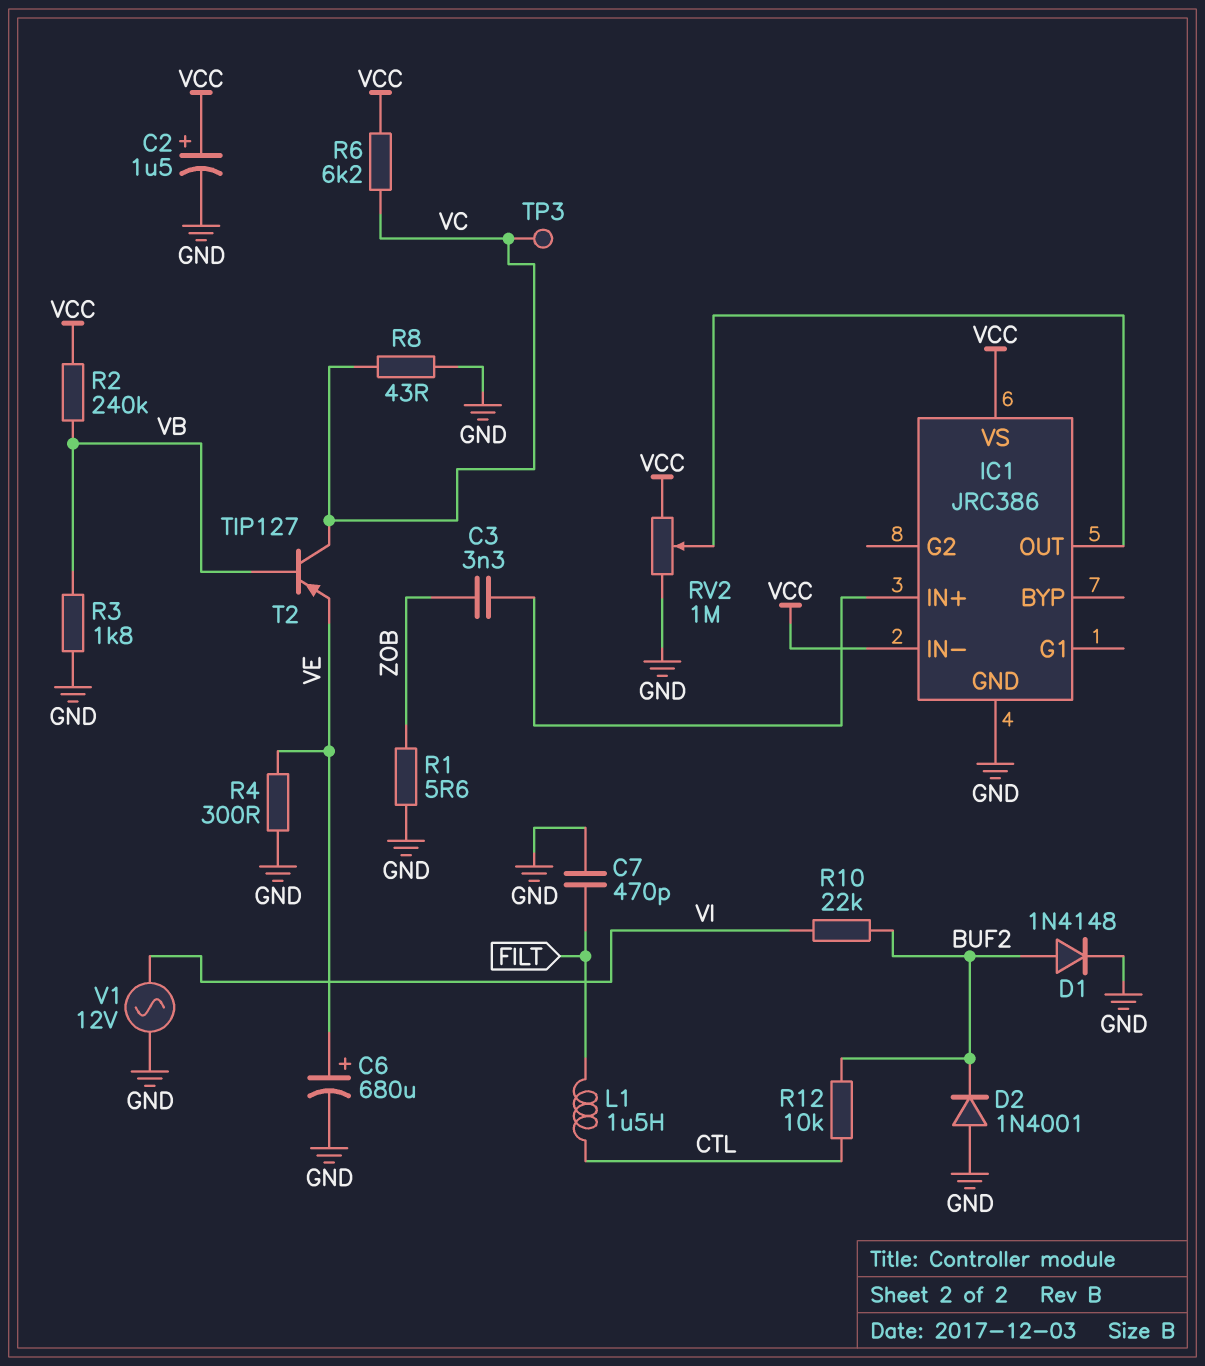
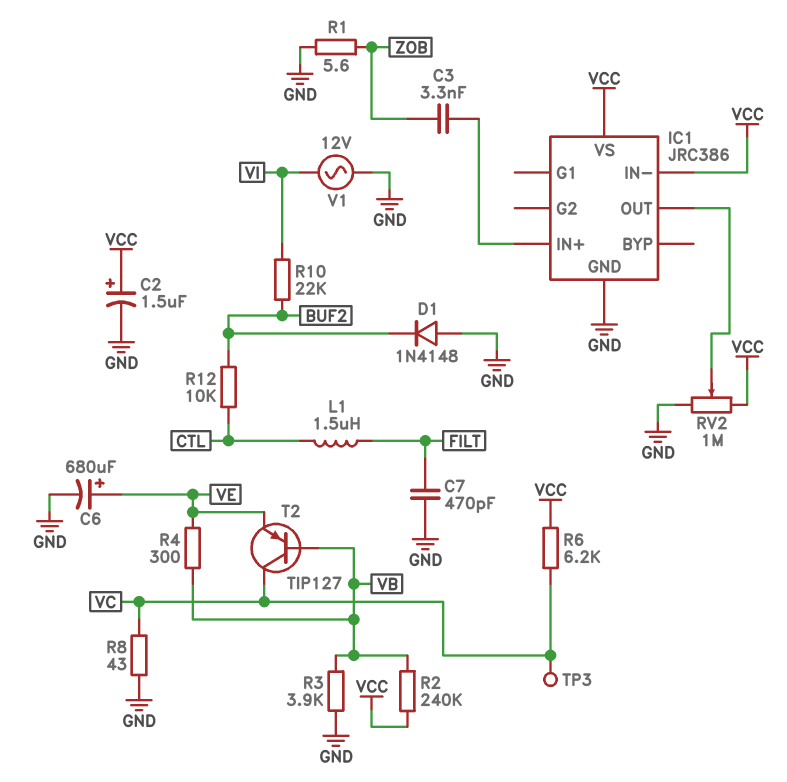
D1: diode 1N4148 (A BUF2, K GND) -> diode 1N4148 (A GND, K BUF2)
D2: diode 1N4001 (A GND, K BUF2) -> none
R3: 1.8k (GND, VB) -> 3.9k (GND, VB)
R4: 300 (GND, VE) -> 300 (VB, VE)

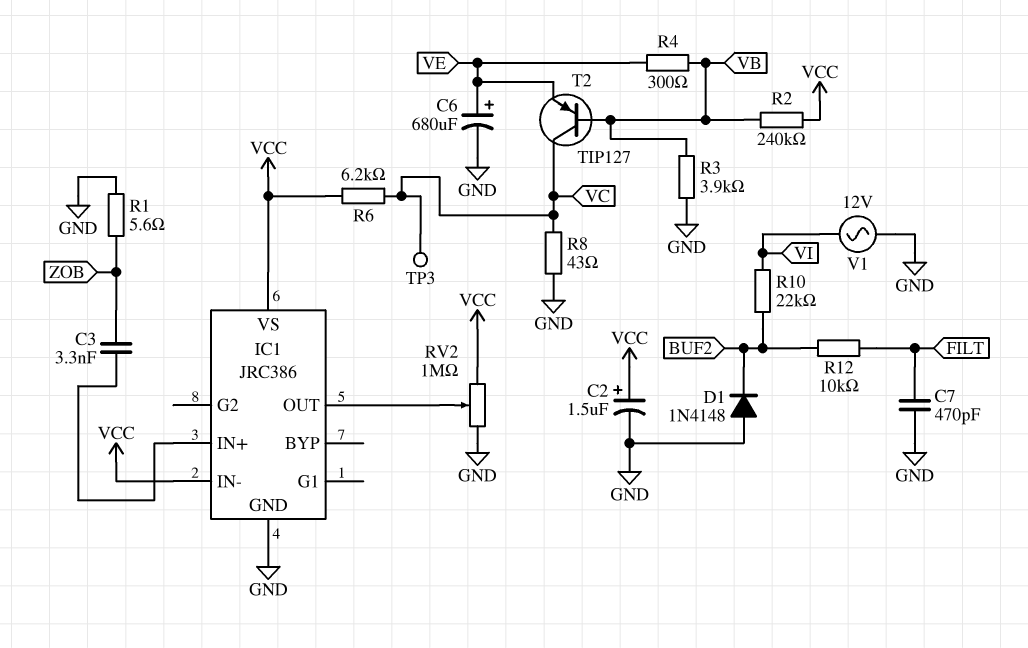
L1: 1.5uH (CTL, FILT) -> none
R12: 10k (BUF2, CTL) -> 10k (BUF2, FILT)

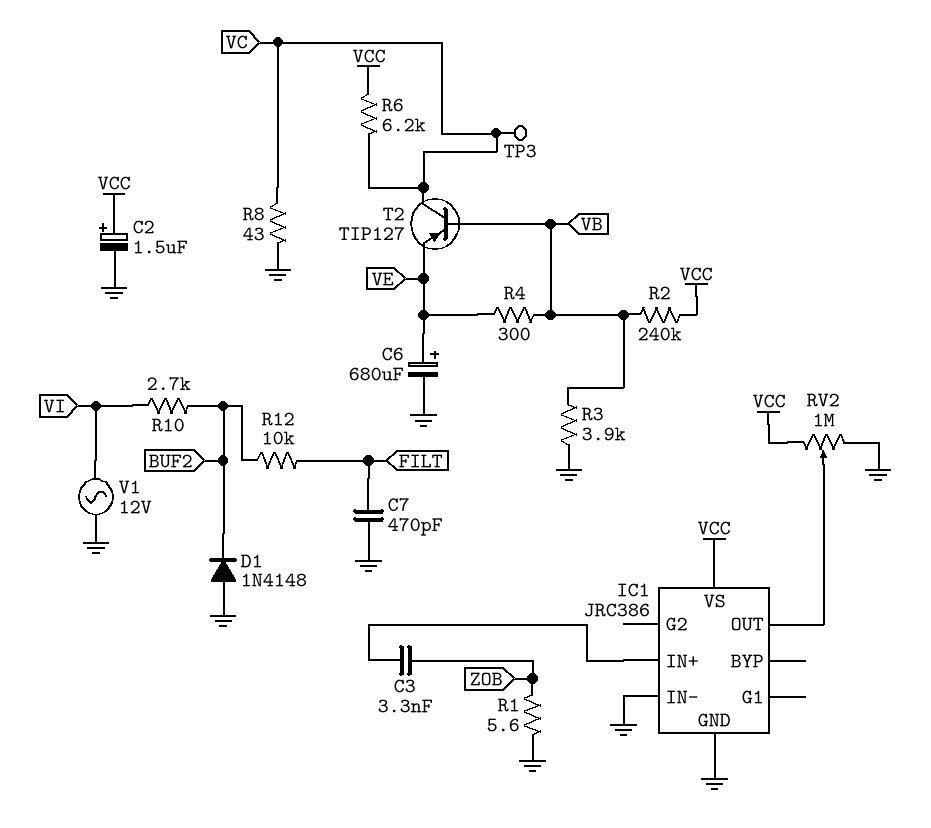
IC1 pin IN-: VCC -> GND
R10: 22k (BUF2, VI) -> 2.7k (BUF2, VI)

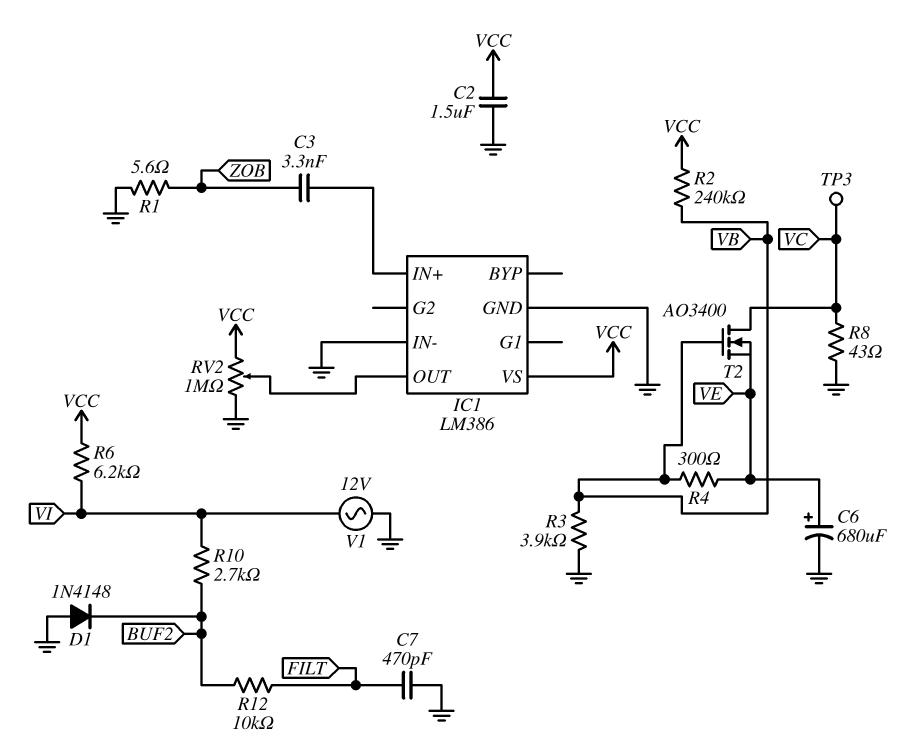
C2: 1.5uF (plus VCC, minus GND) -> 1.5uF (GND, VCC)
IC1: JRC386 -> LM386
R6: 6.2k (VC, VCC) -> 6.2k (VCC, VI)
T2: PNP TIP127 (B VB, C VC, E VE) -> NMOS AO3400 (G VB, D VC, S VE)

